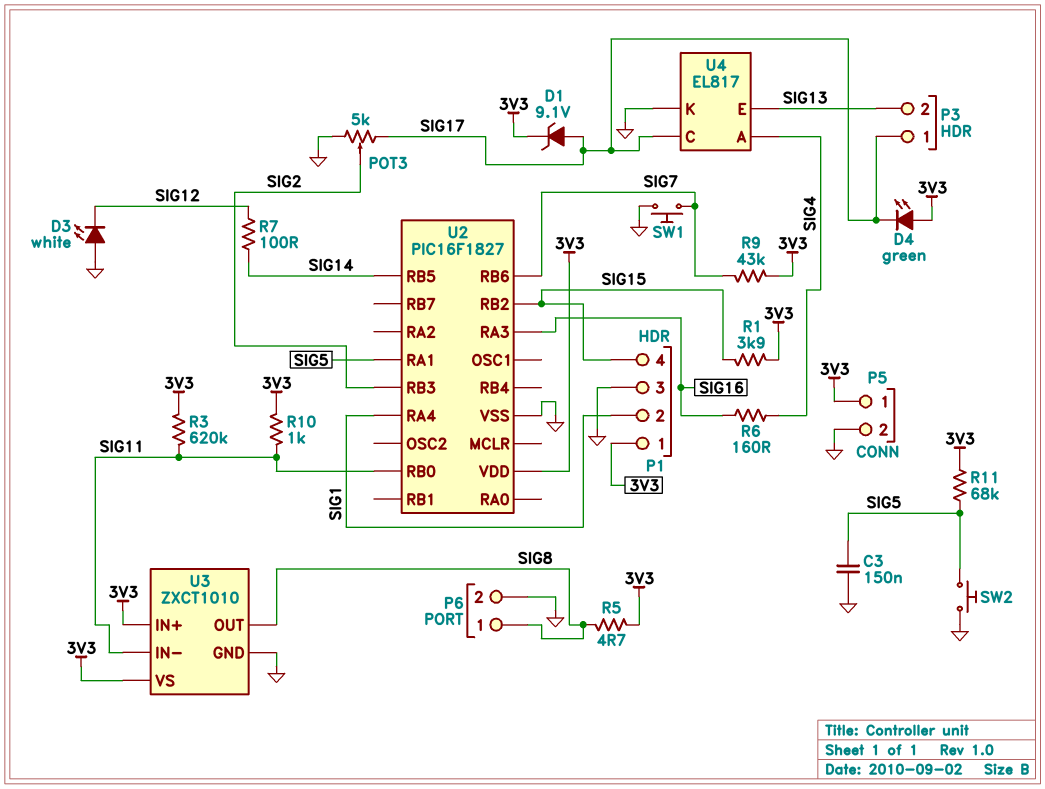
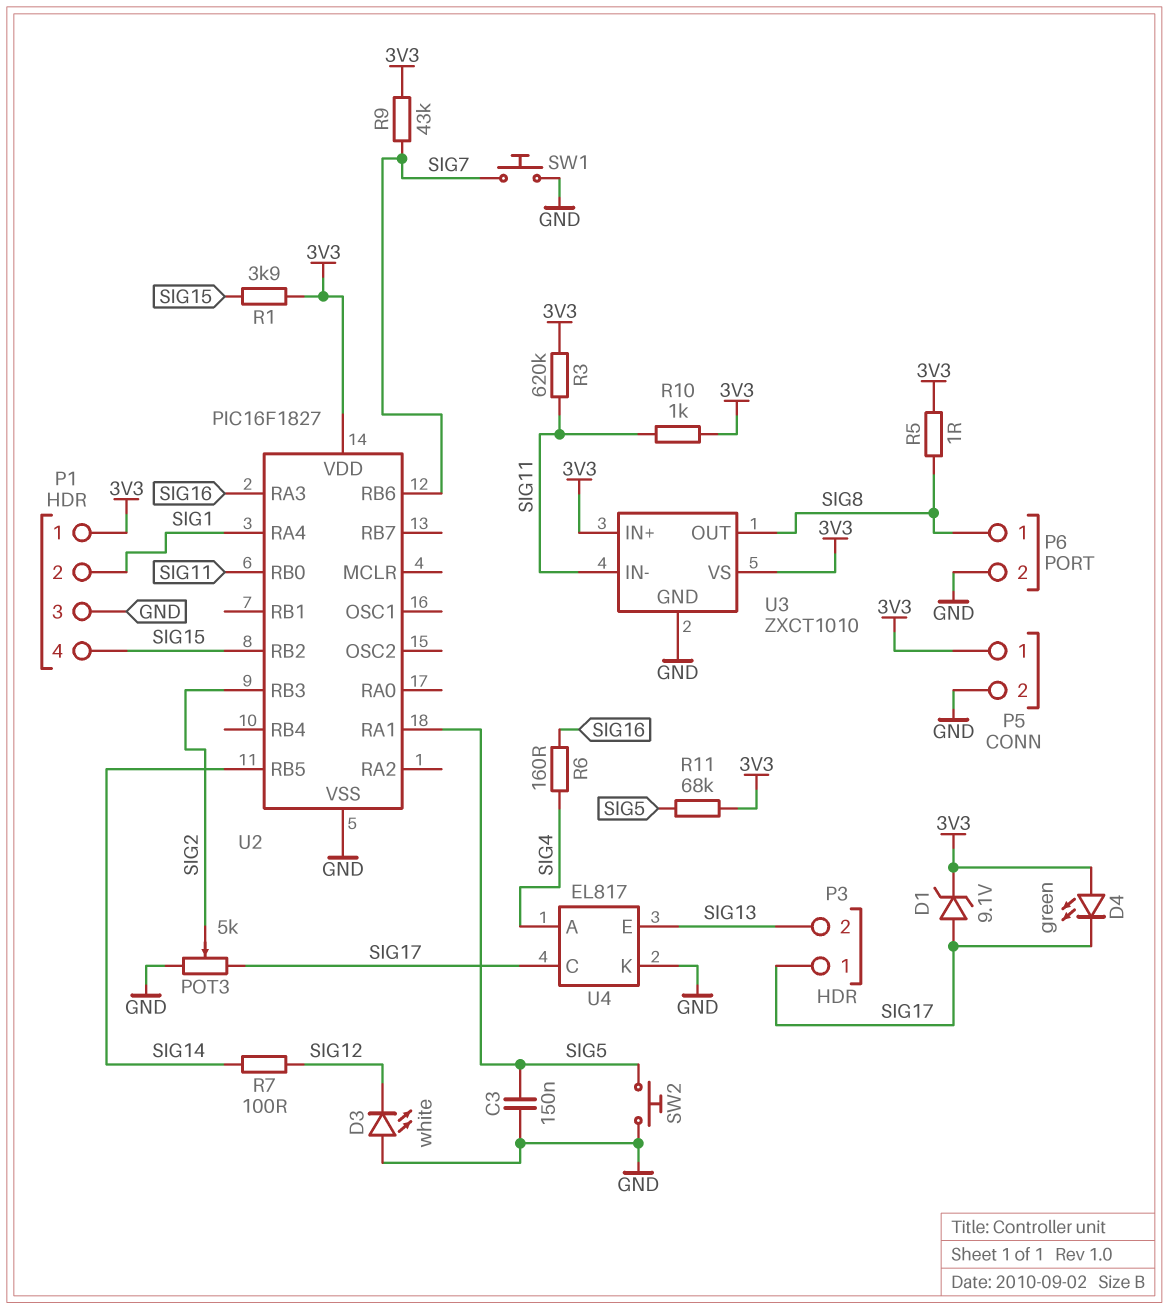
R5: 4.7 (3V3, SIG8) -> 1 (3V3, SIG8)

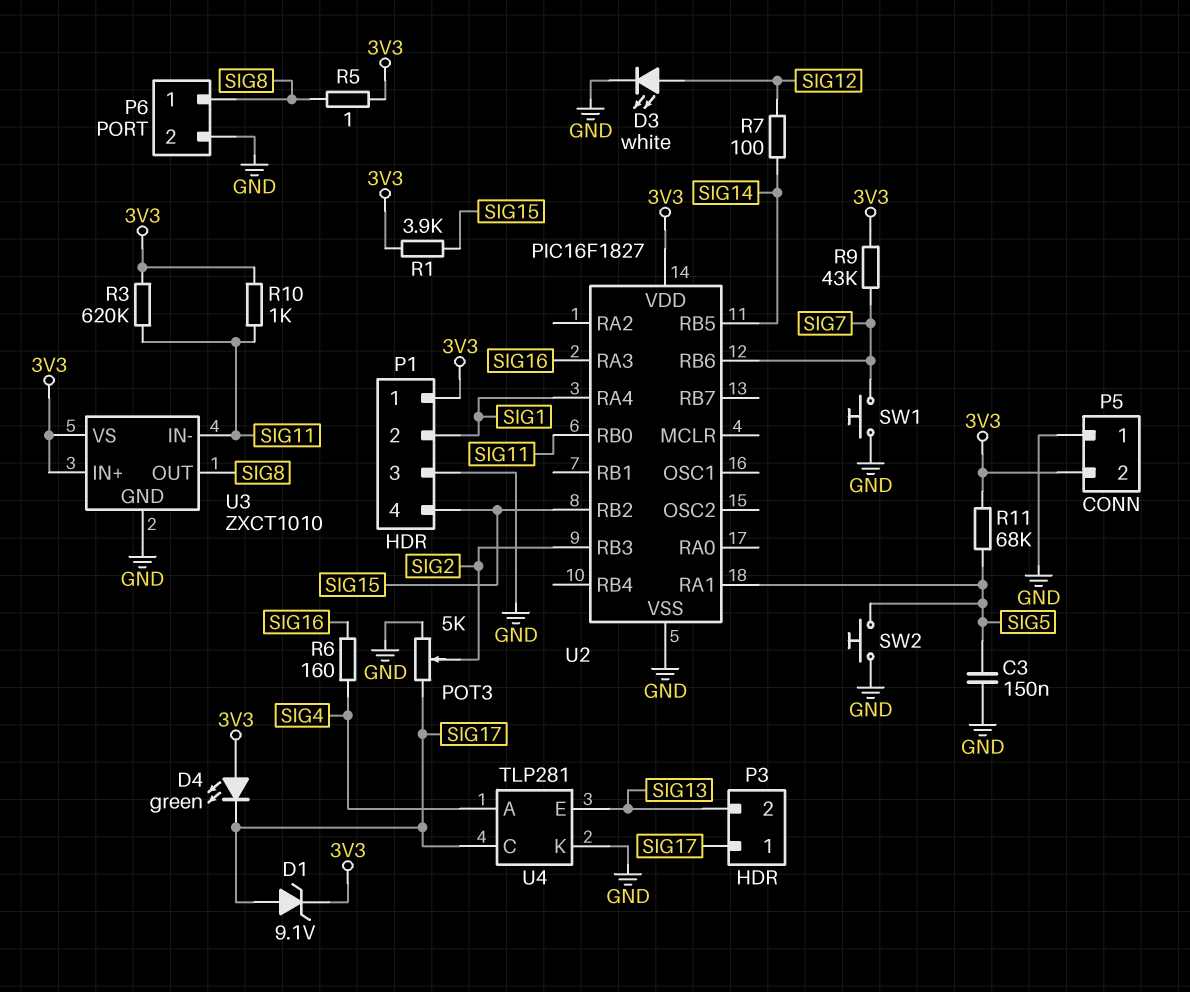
D3: LED white (A GND, K SIG12) -> LED white (A SIG12, K GND)
P5 pin 1: 3V3 -> GND
P5 pin 2: GND -> 3V3
U4: EL817 -> TLP281

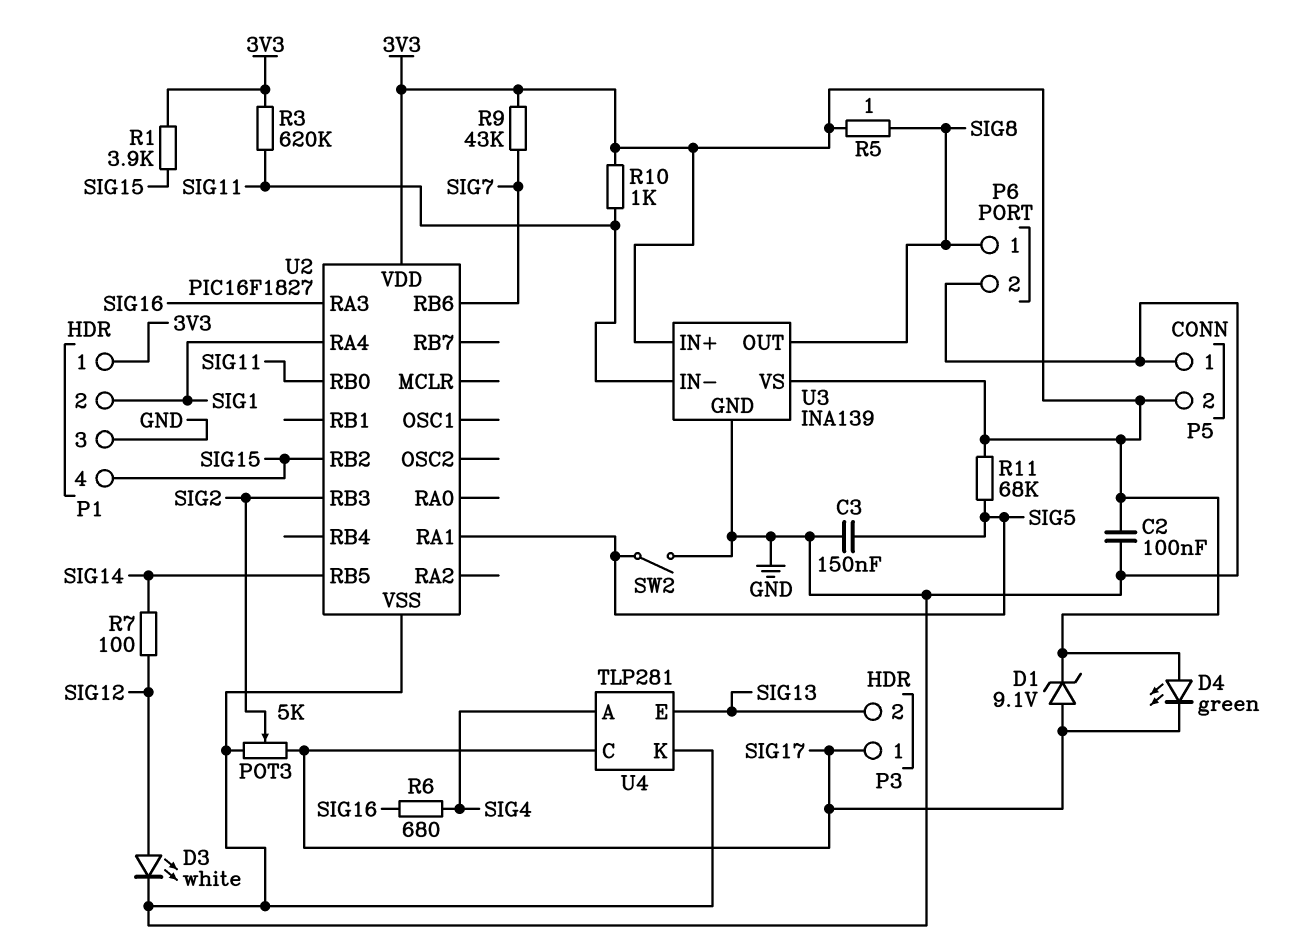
C2: none -> 100nF (3V3, GND)
R6: 160 (SIG4, SIG16) -> 680 (SIG4, SIG16)
SW1: button (GND, SIG7) -> none
SW2: button (GND, SIG5) -> switch (GND, SIG5)
U3: ZXCT1010 -> INA139

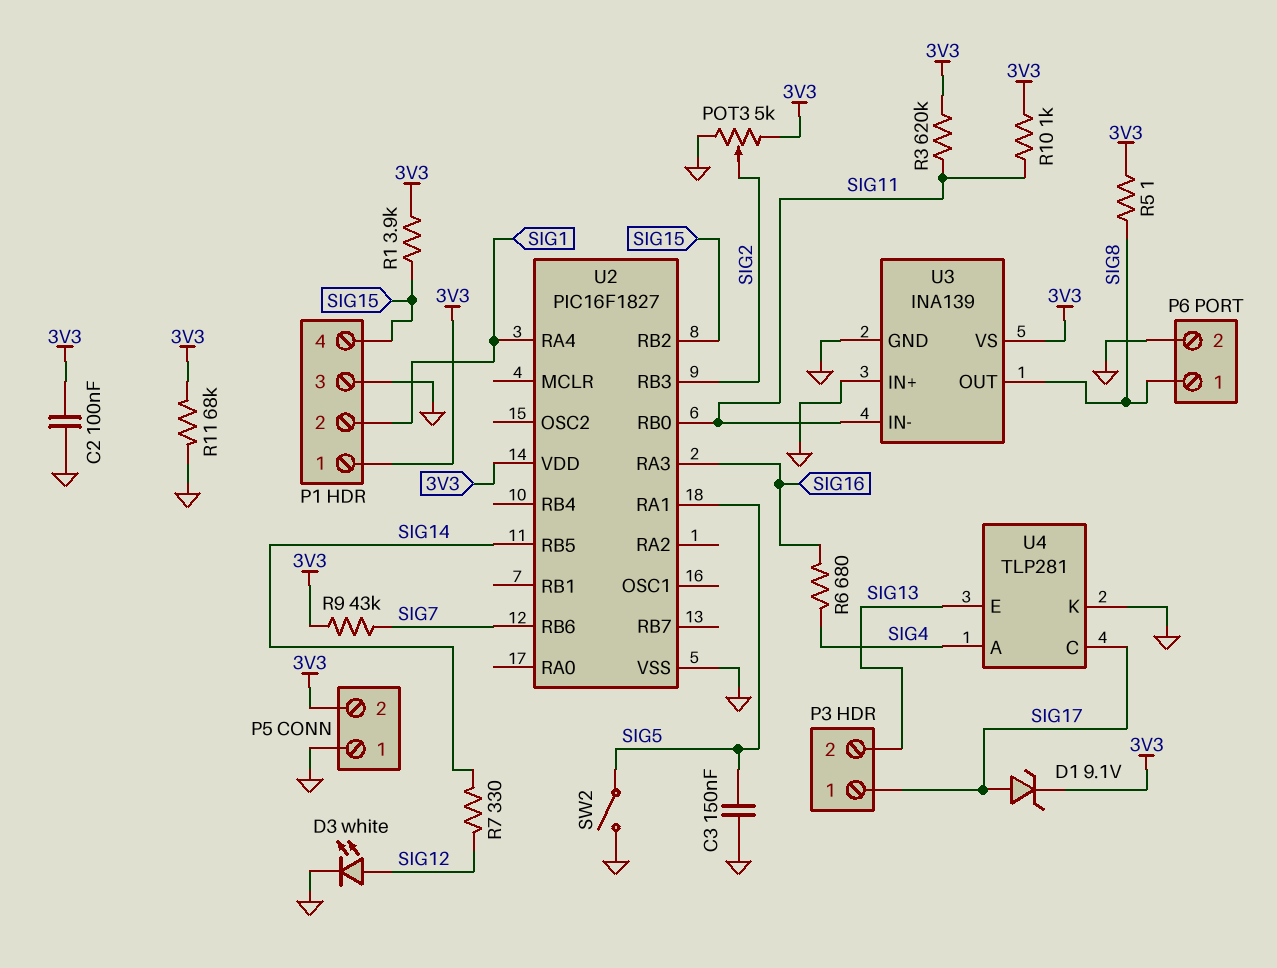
D4: LED green (A 3V3, K SIG17) -> none
POT3: 5k (GND, SIG17, wiper SIG2) -> 5k (3V3, GND, wiper SIG2)
R7: 100 (SIG12, SIG14) -> 330 (SIG12, SIG14)
R11: 68k (3V3, SIG5) -> 68k (3V3, GND)
U3 pin IN+: 3V3 -> GND

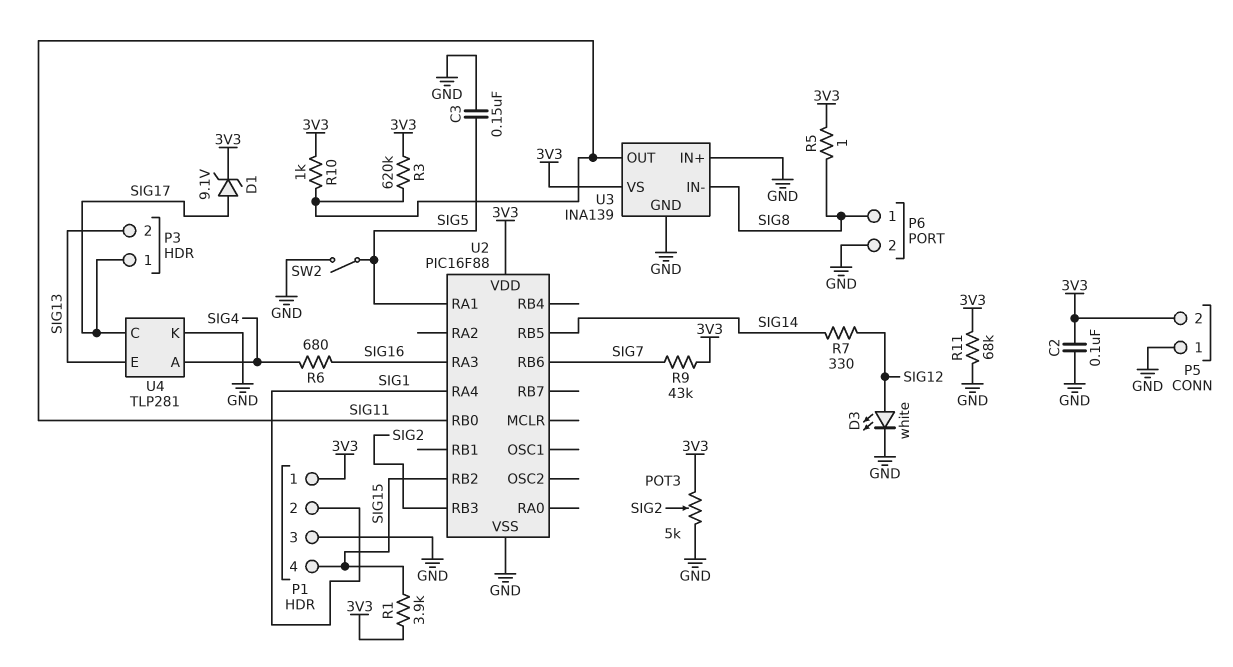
U2: PIC16F1827 -> PIC16F88
U3 pin IN-: SIG11 -> SIG8
U3 pin OUT: SIG8 -> SIG11

